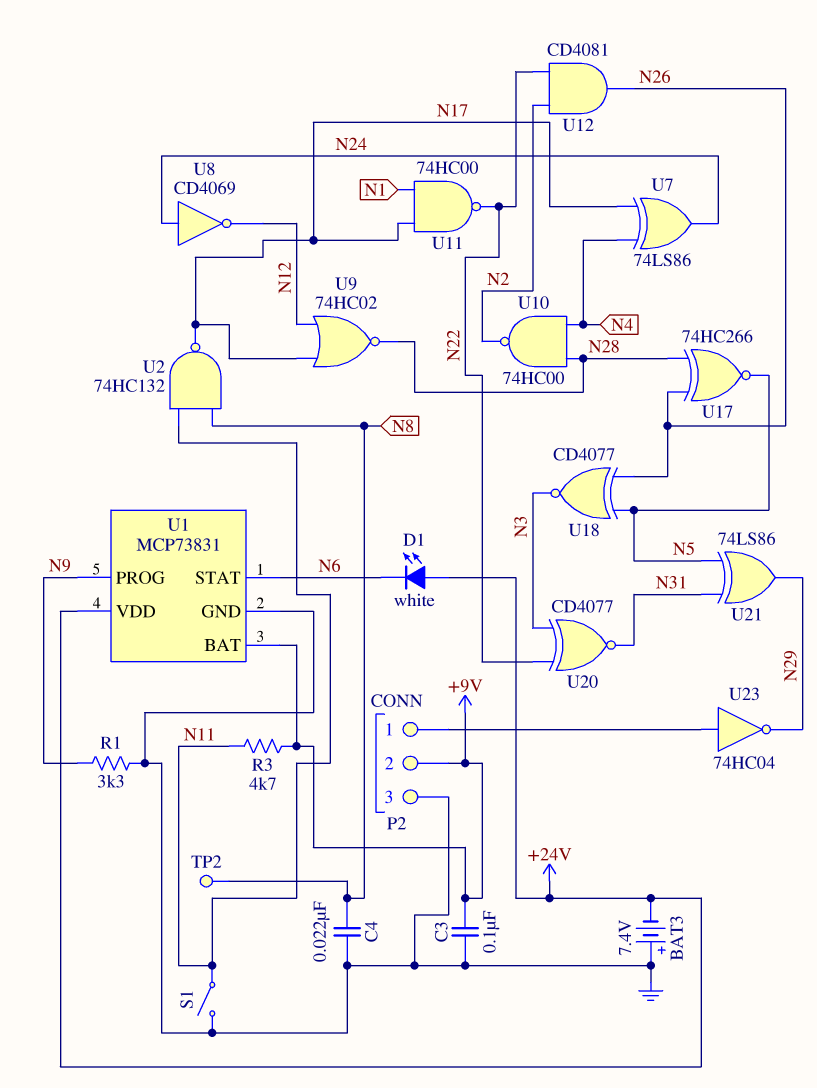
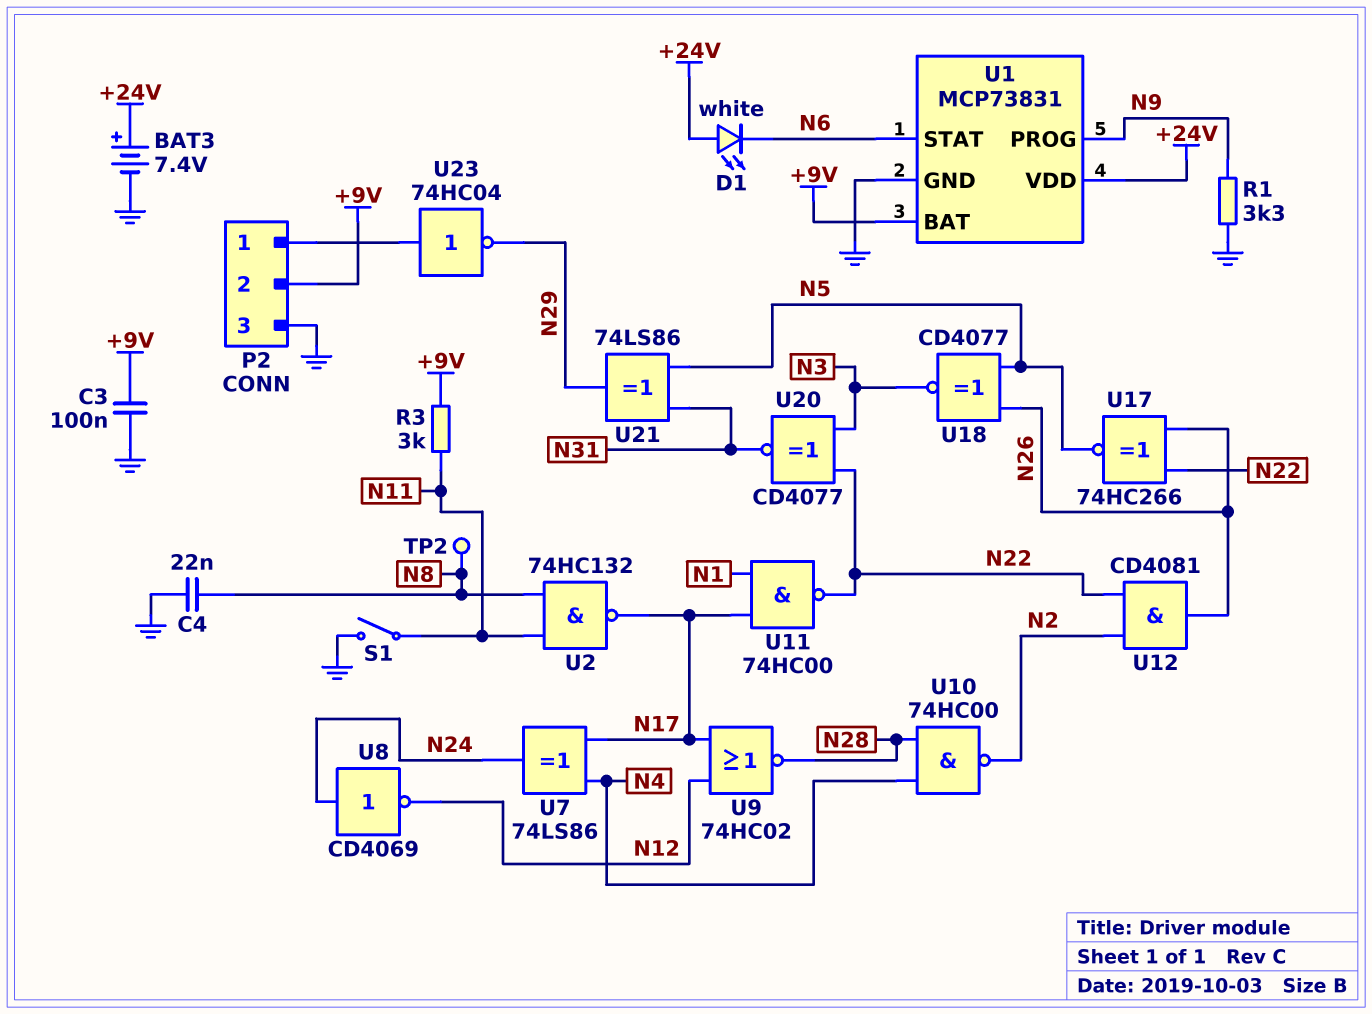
BAT3: 7.4V (plus GND, minus +24V) -> 7.4V (plus +24V, minus GND)
R3: 4.7k (+9V, N11) -> 3k (+9V, N11)
U17: XNOR 74HC266 (in N26, in N28, out N5) -> XNOR 74HC266 (in N22, in N26, out N5)

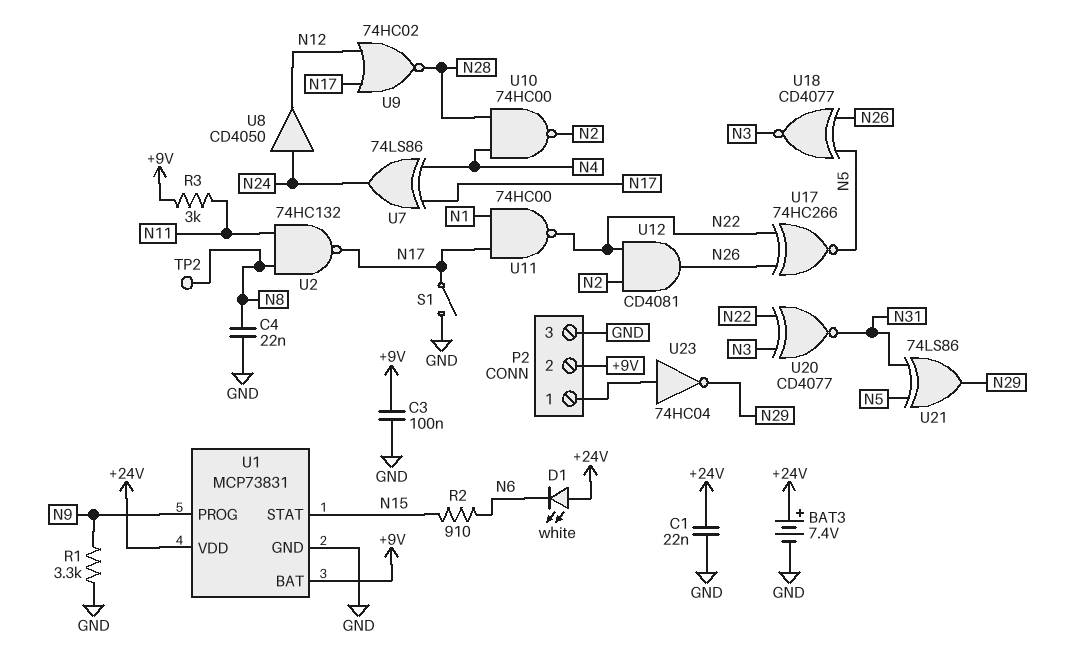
C1: none -> 22nF (+24V, GND)
R2: none -> 910 (N6, N15)
S1: switch (GND, N11) -> switch (GND, N17)
U1 pin STAT: N6 -> N15
U8: NOT CD4069 (in N24, out N12) -> buffer CD4050 (in N24, out N12)

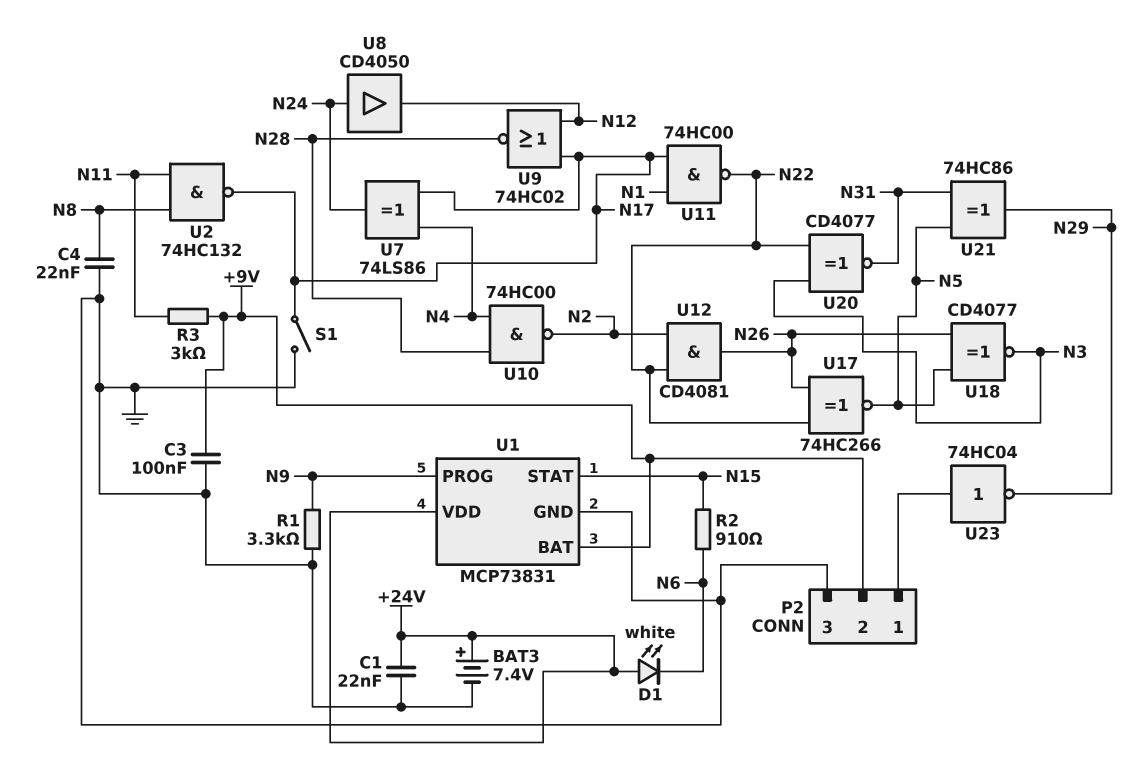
TP2: test point (N8) -> none
U21: XOR 74LS86 (in N5, in N31, out N29) -> XOR 74HC86 (in N5, in N31, out N29)

